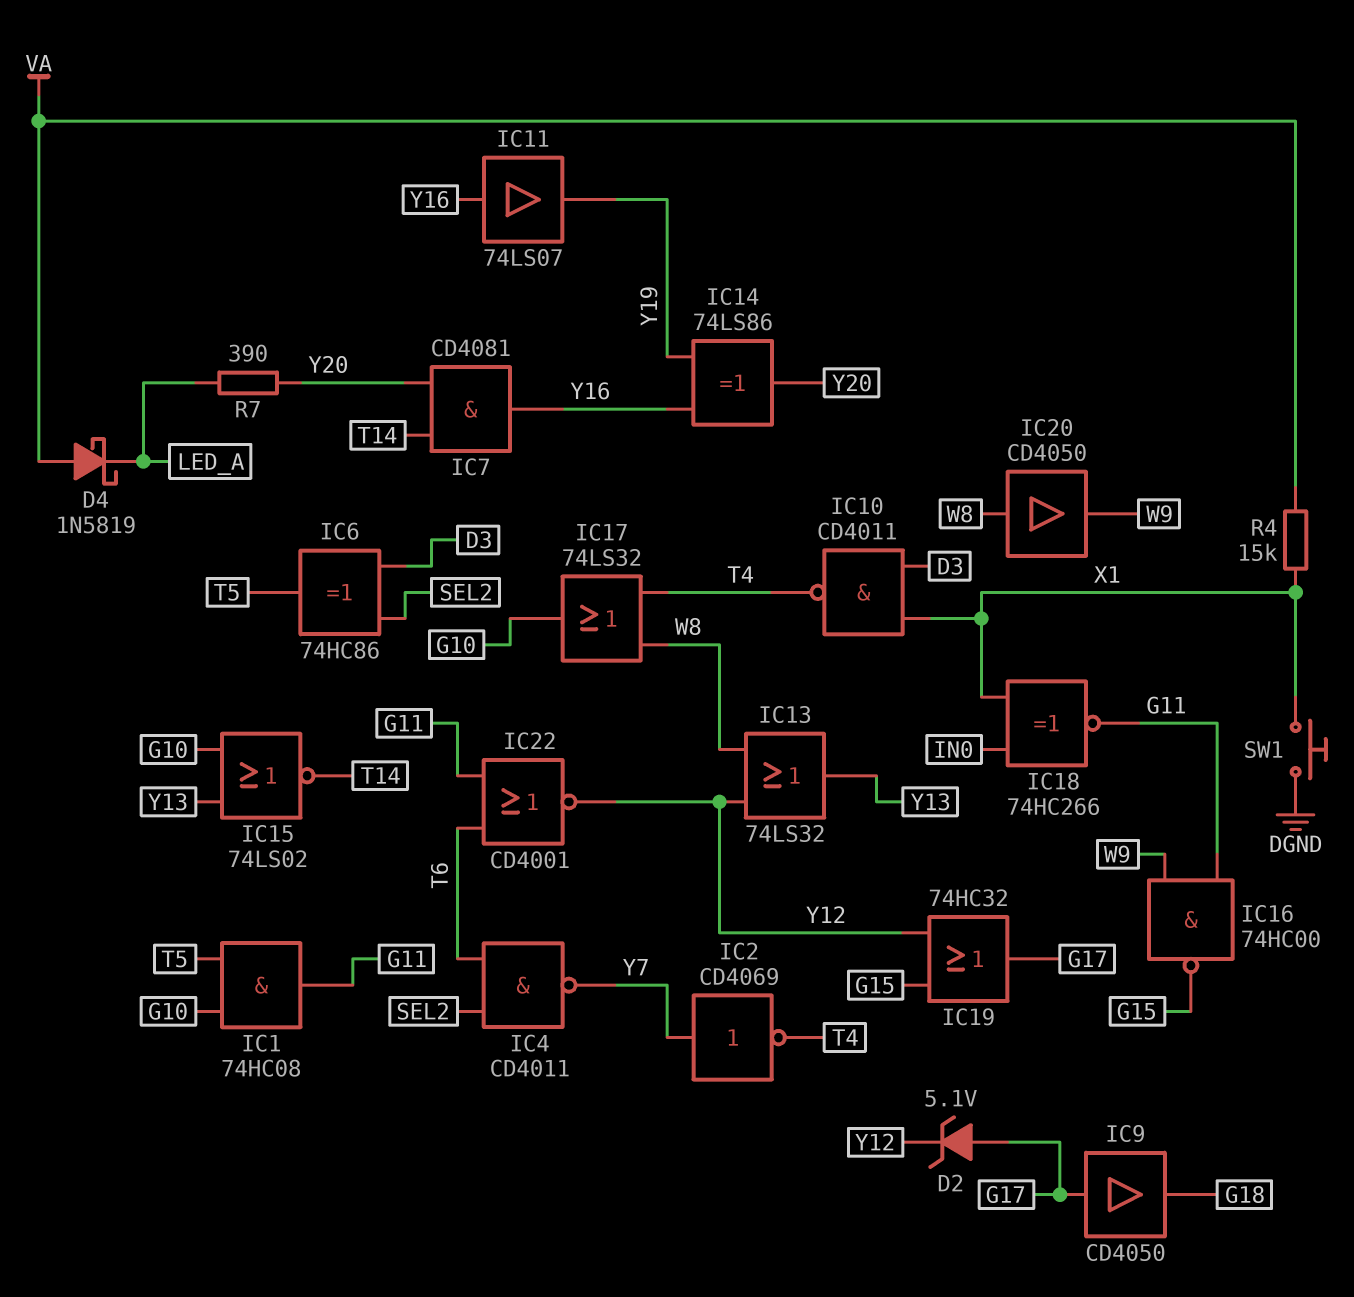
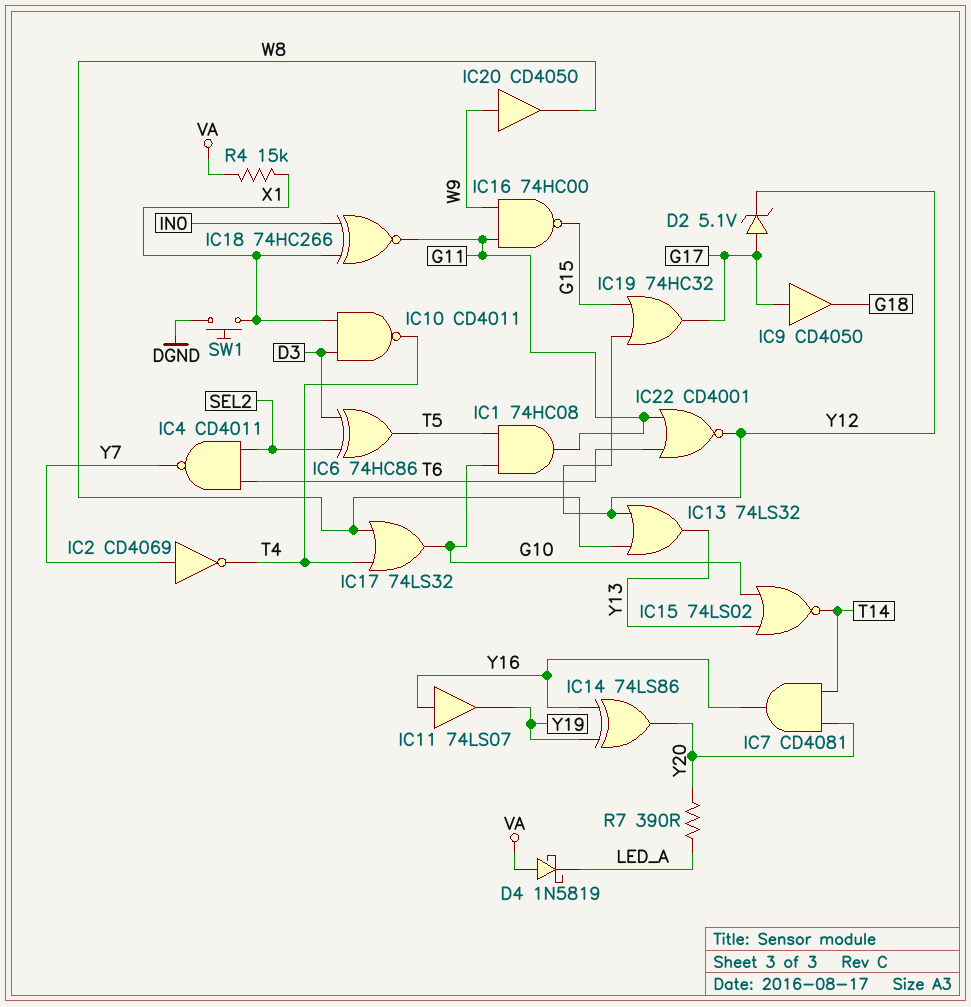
IC20: buffer CD4050 (in W8, out W9) -> buffer CD4050 (in W9, out W8)

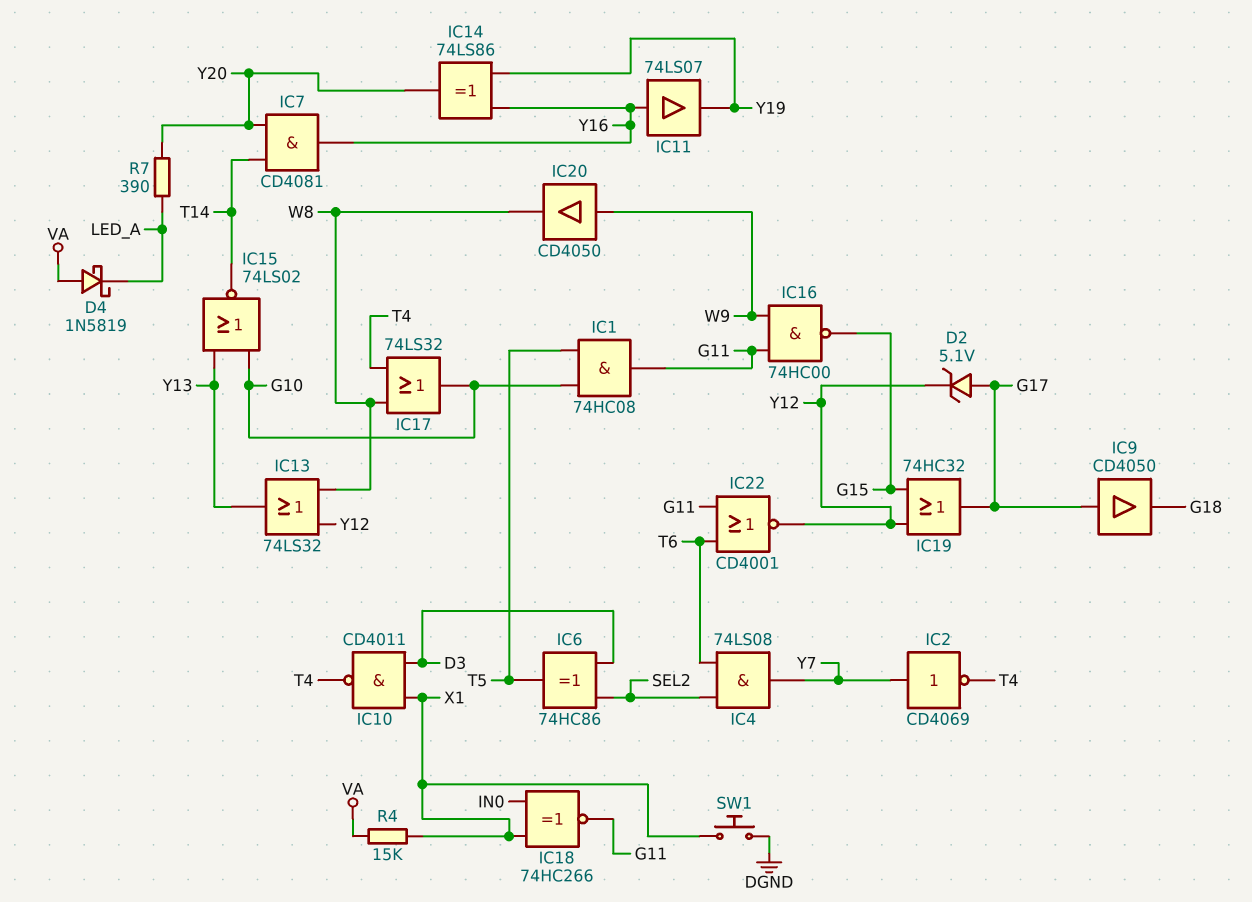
IC4: NAND CD4011 (in SEL2, in T6, out Y7) -> AND 74LS08 (in SEL2, in T6, out Y7)

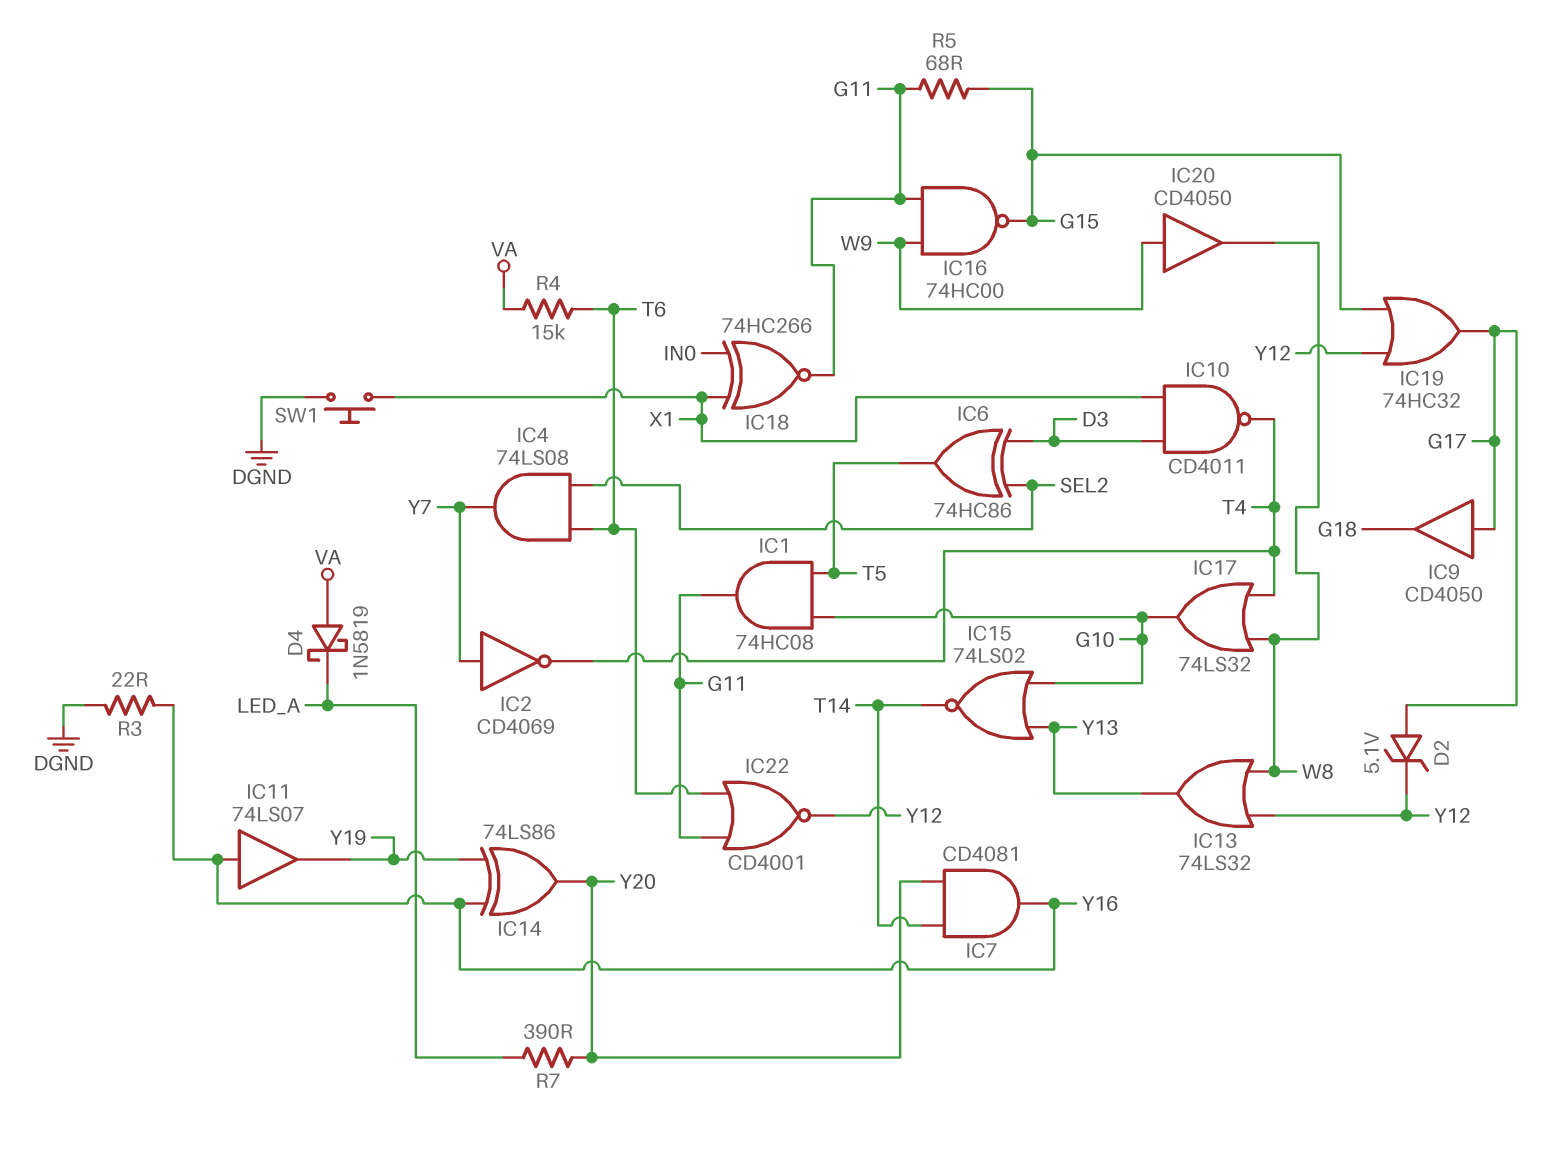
R3: none -> 22 (DGND, Y16)
R4: 15k (VA, X1) -> 15k (T6, VA)
R5: none -> 68 (G11, G15)

